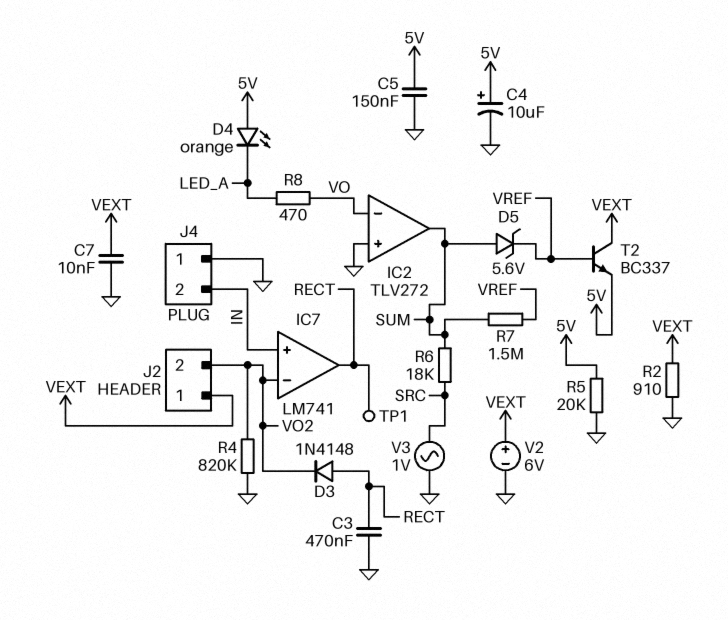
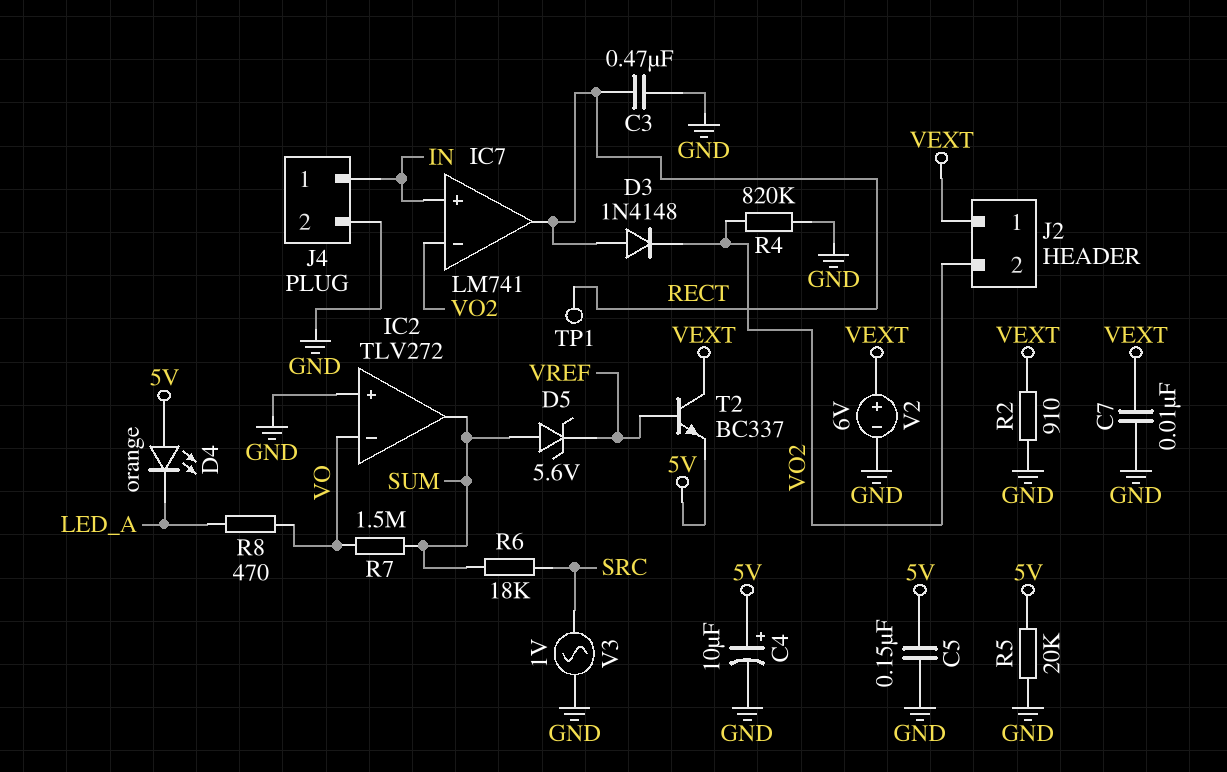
J4 pin 1: GND -> IN
J4 pin 2: IN -> GND
R7: 1.5M (SUM, VREF) -> 1.5M (SUM, VO)

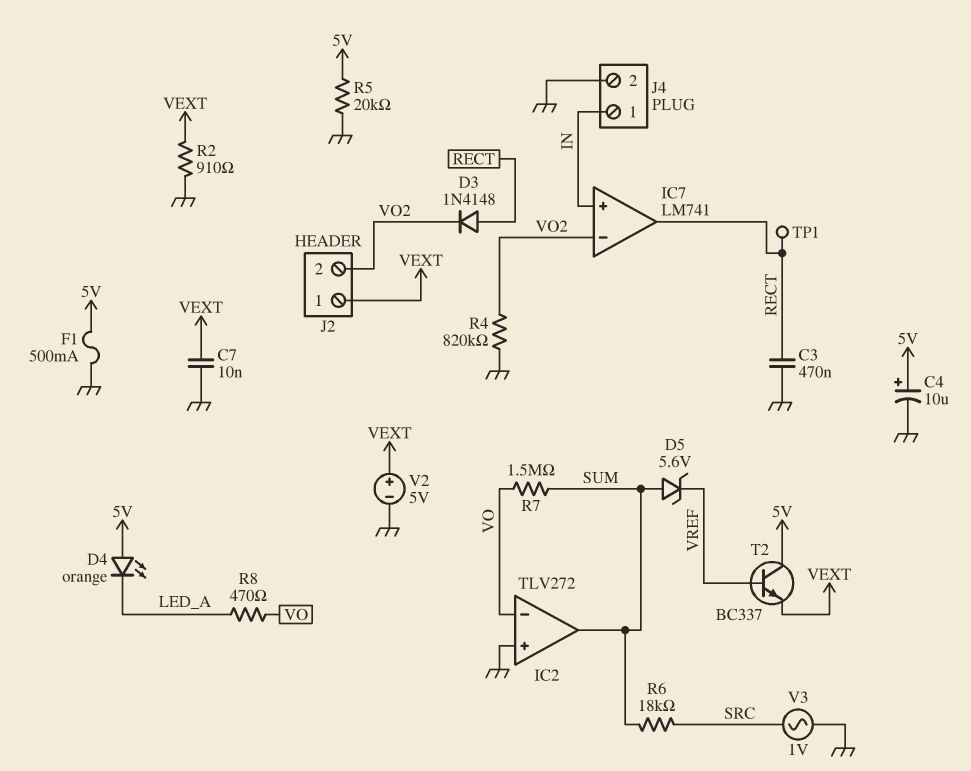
C5: 150nF (5V, GND) -> none
F1: none -> 500mA (5V, GND)
T2: NPN BC337 (B VREF, C VEXT, E 5V) -> NPN BC337 (B VREF, C 5V, E VEXT)
V2: 6V (plus VEXT, minus GND) -> 5V (plus VEXT, minus GND)

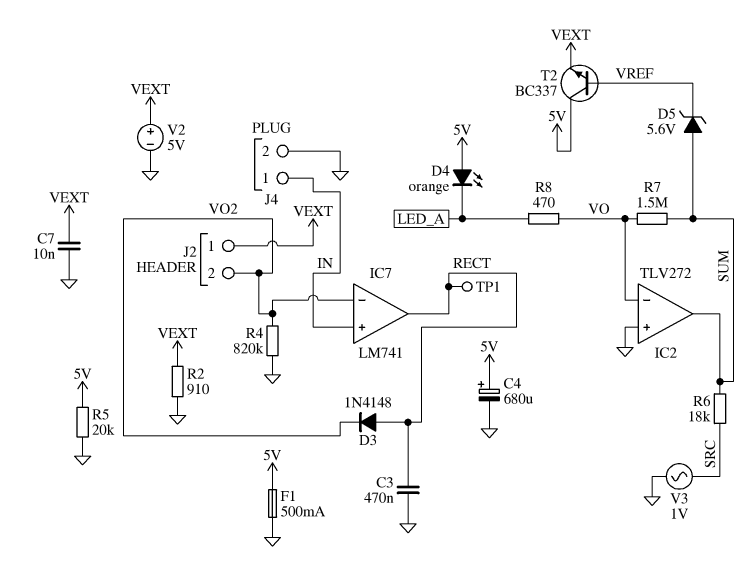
C4: 10uF (plus 5V, minus GND) -> 680uF (plus 5V, minus GND)

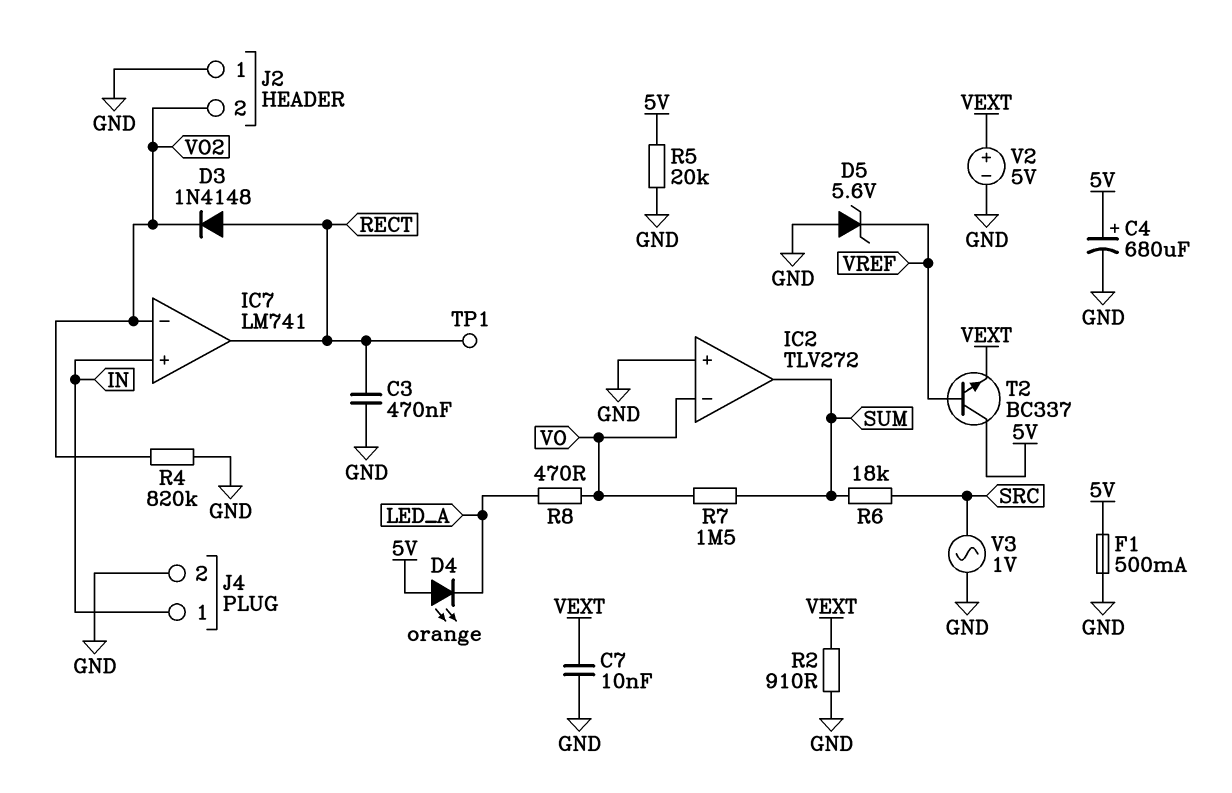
D5: zener 5.6V (A SUM, K VREF) -> zener 5.6V (A GND, K VREF)
J2 pin 1: VEXT -> GND

